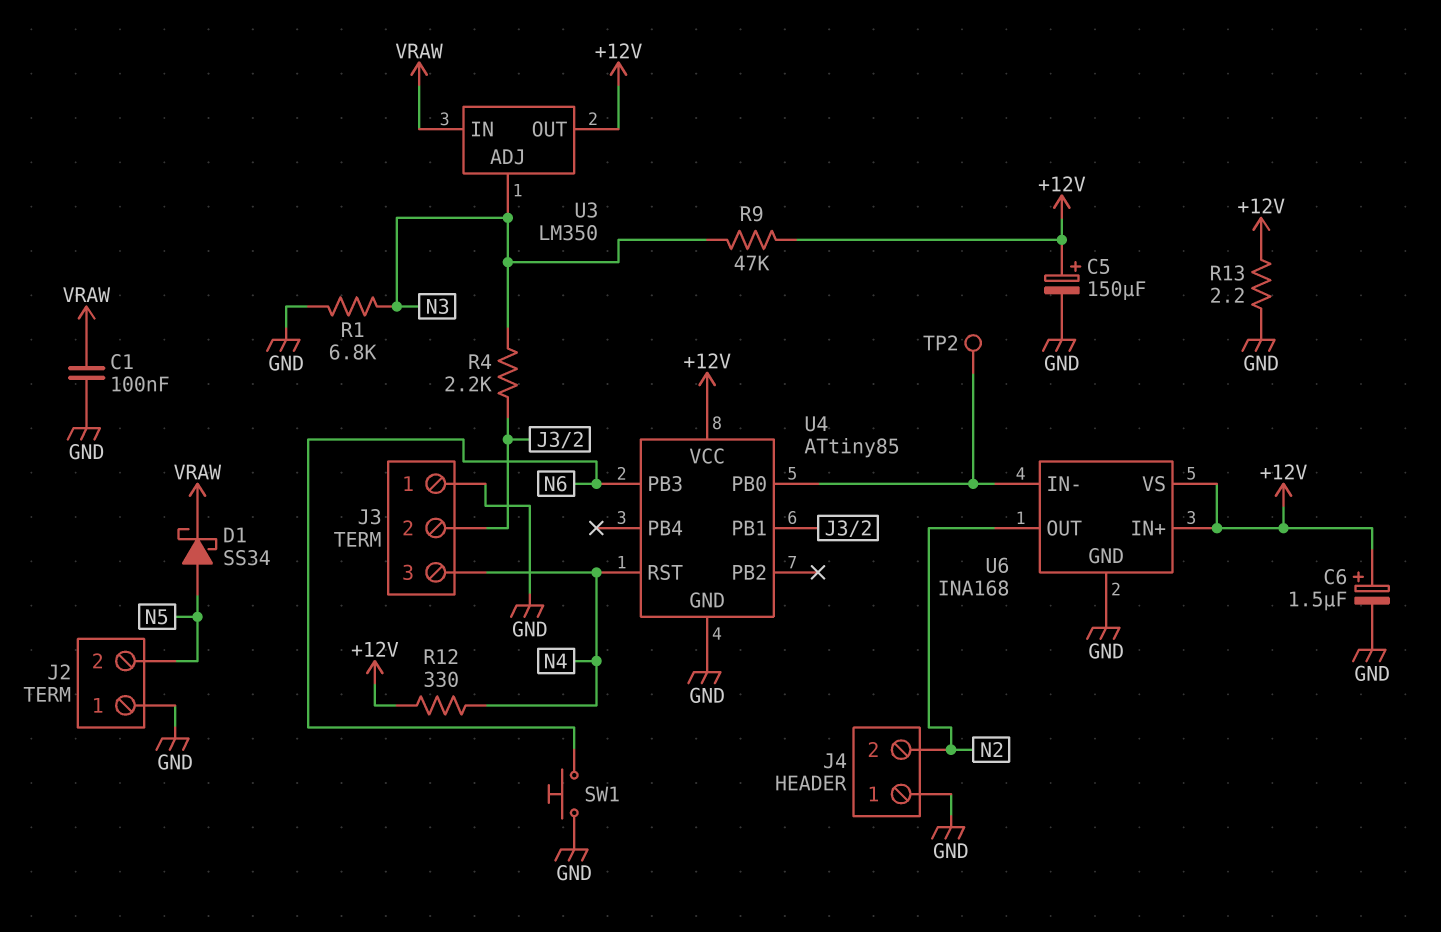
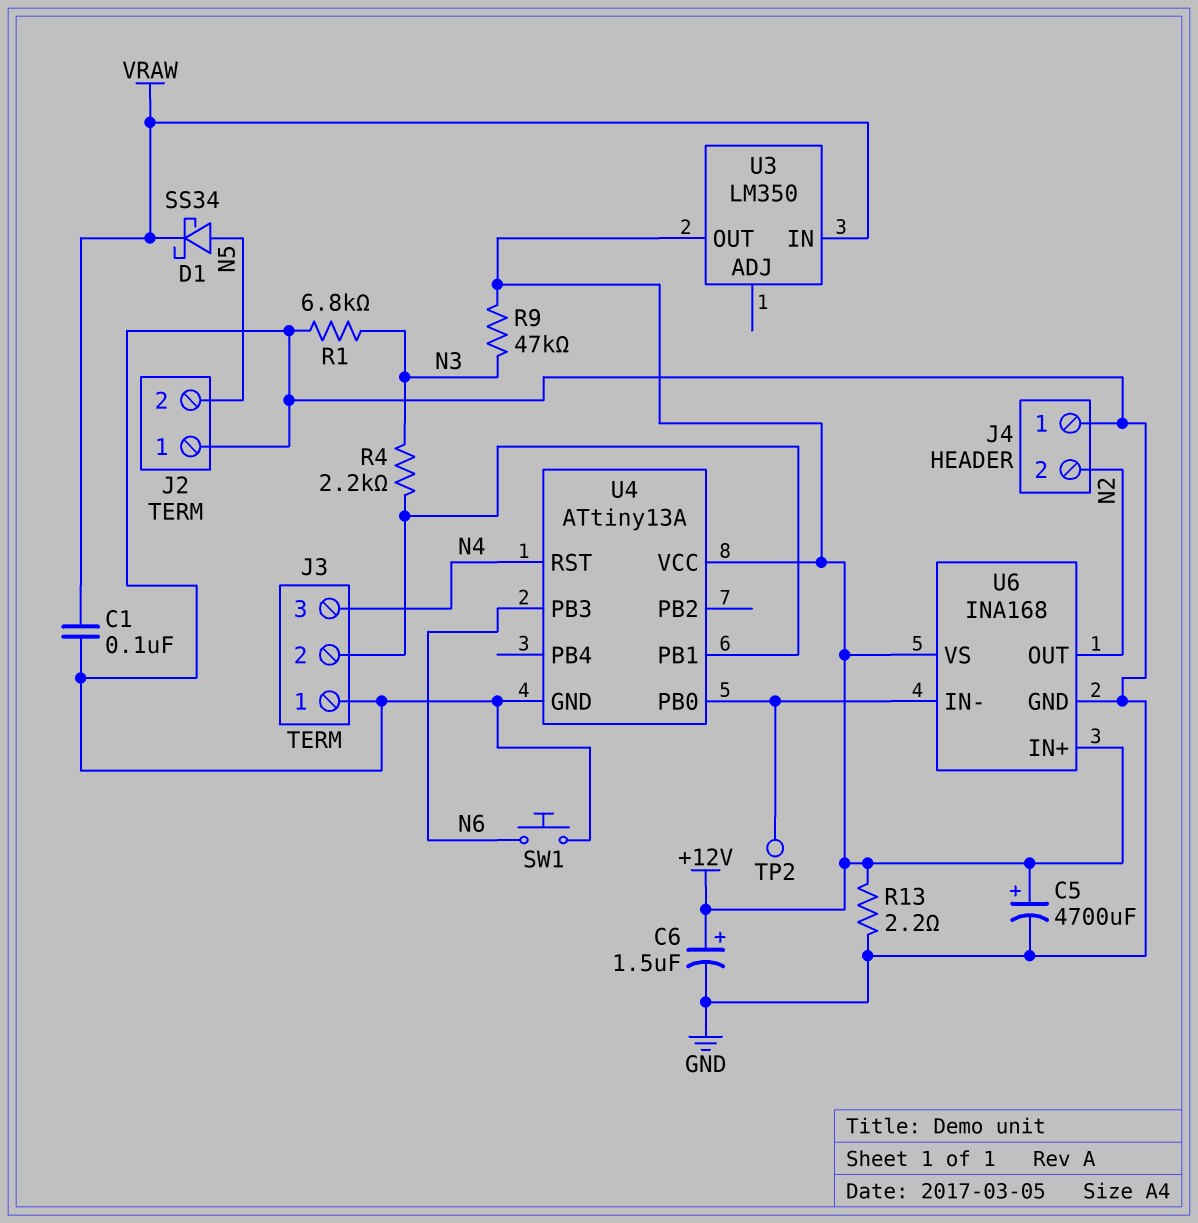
C5: 150uF (plus +12V, minus GND) -> 4700uF (plus +12V, minus GND)
R12: 330 (+12V, N4) -> none
U3 pin ADJ: N3 -> none
U4: ATtiny85 -> ATtiny13A

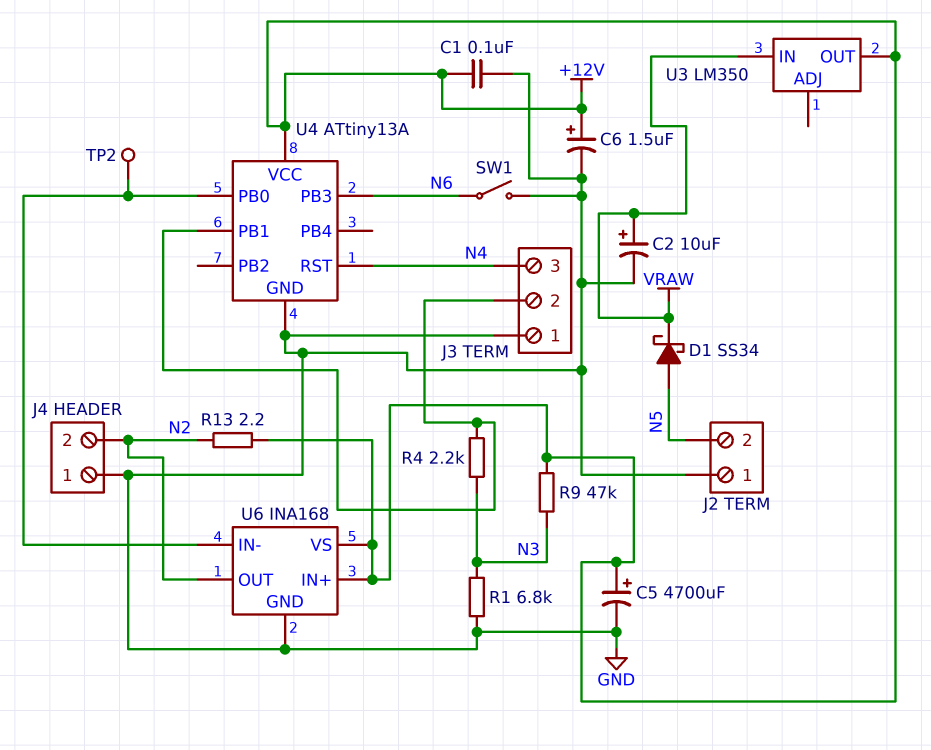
C1: 100nF (GND, VRAW) -> 100nF (+12V, GND)
C2: none -> 10uF (plus VRAW, minus GND)
R13: 2.2 (+12V, GND) -> 2.2 (+12V, N2)
SW1: button (GND, N6) -> switch (GND, N6)

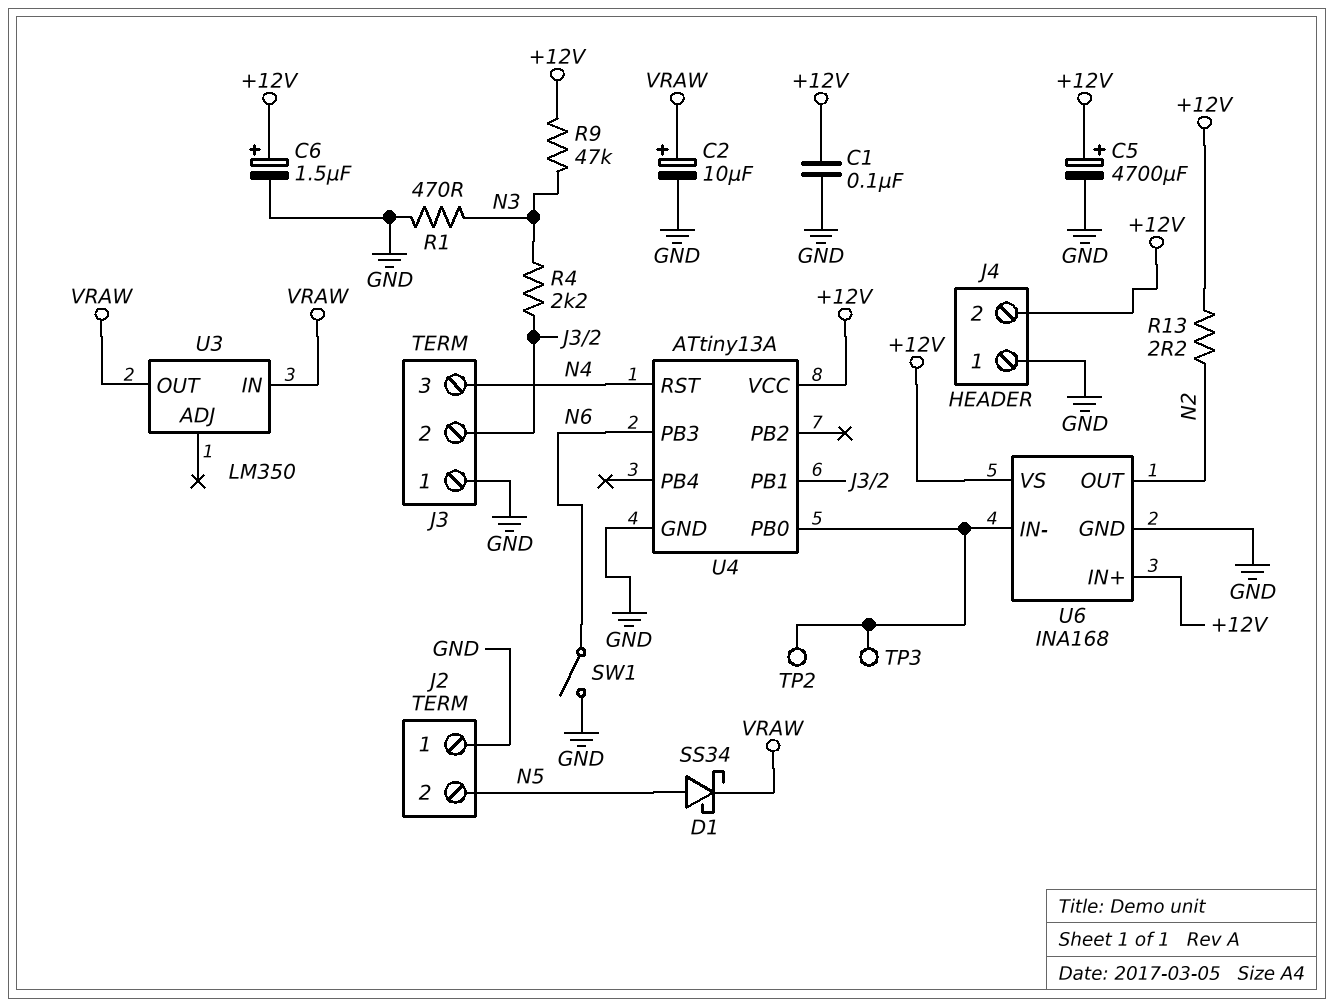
J4 pin 2: N2 -> +12V
R1: 6.8k (GND, N3) -> 470 (GND, N3)
TP3: none -> test point (U4/PB0)
U3 pin OUT: +12V -> VRAW

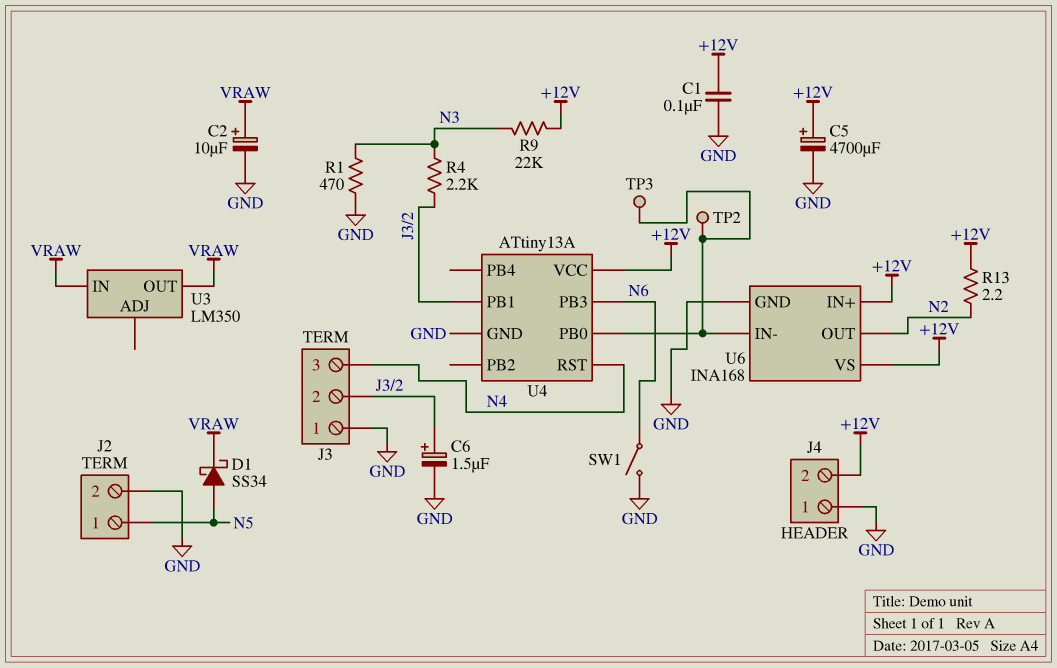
C6: 1.5uF (plus +12V, minus GND) -> 1.5uF (plus J3/2, minus GND)
J2 pin 1: GND -> N5
J2 pin 2: N5 -> GND
R9: 47k (+12V, N3) -> 22k (+12V, N3)

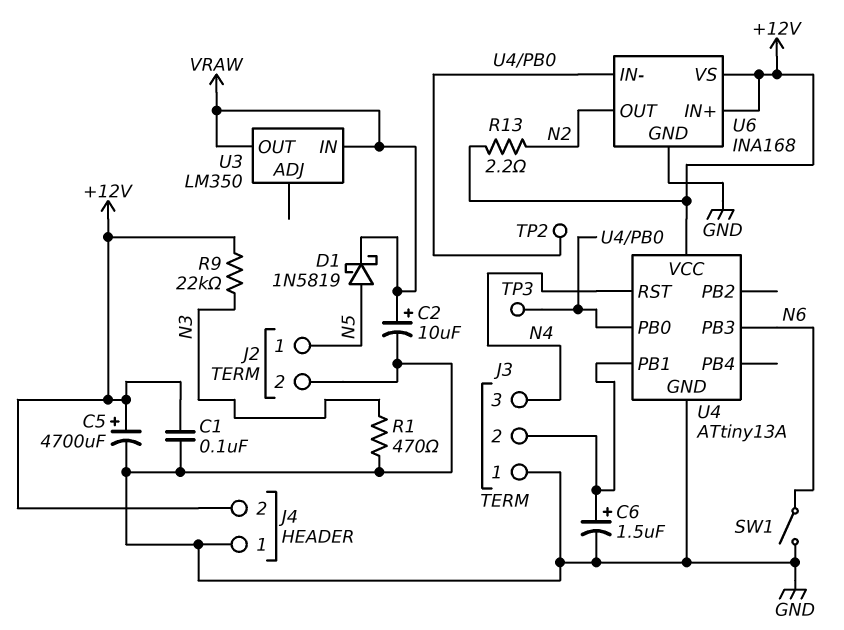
D1: schottky SS34 (A N5, K VRAW) -> schottky 1N5819 (A N5, K VRAW)
R4: 2.2k (J3/2, N3) -> none

